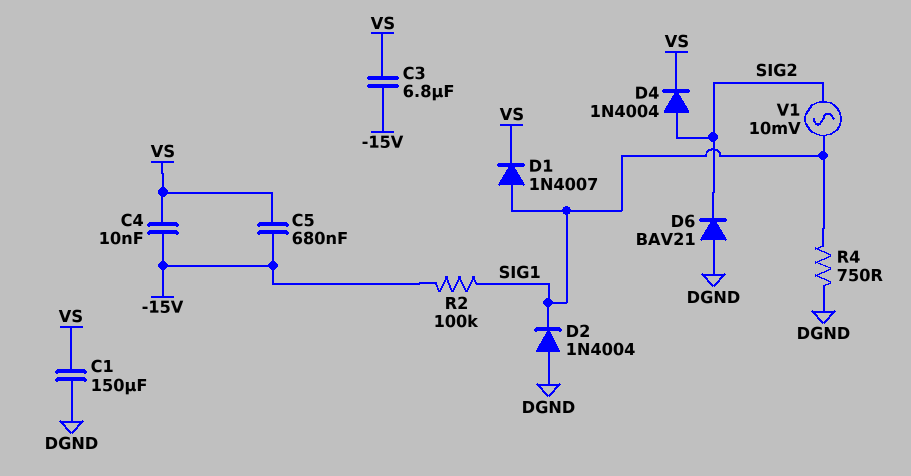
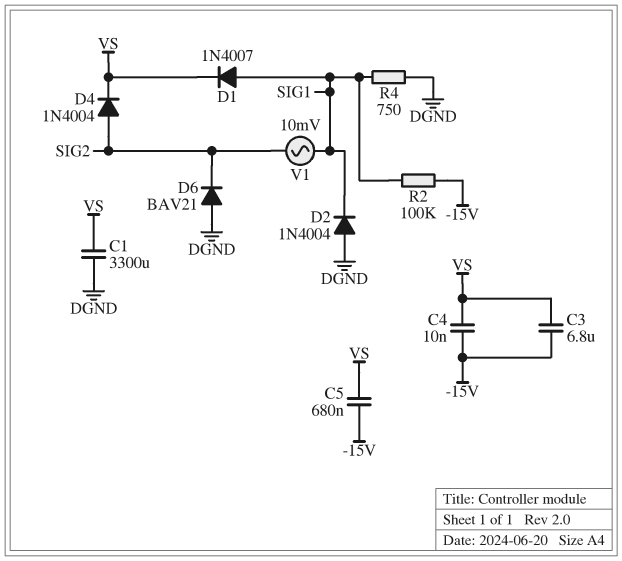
C1: 150uF (DGND, VS) -> 3300uF (DGND, VS)

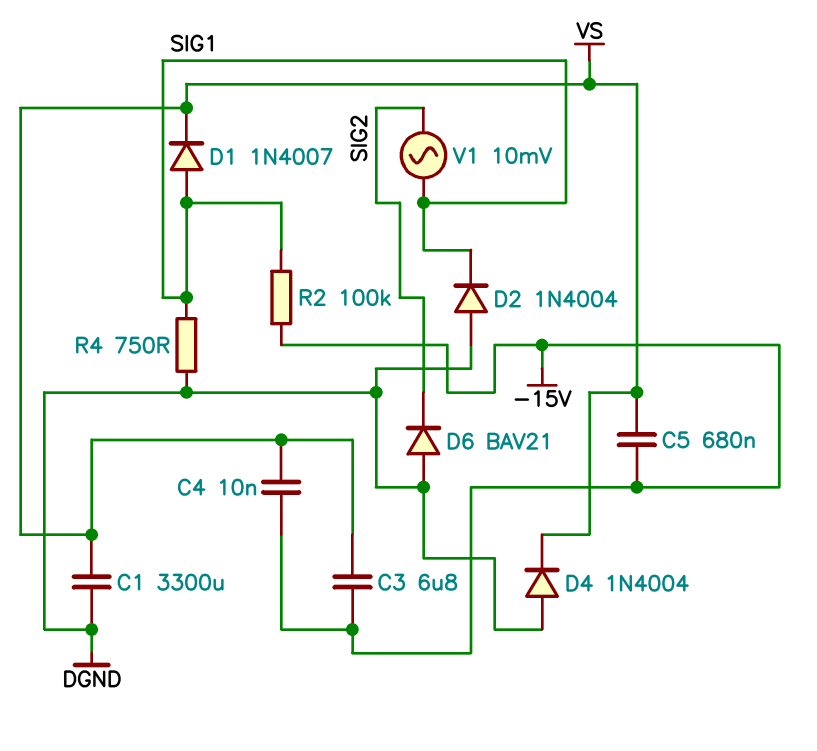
D4: diode 1N4004 (A SIG2, K VS) -> diode 1N4004 (A DGND, K VS)

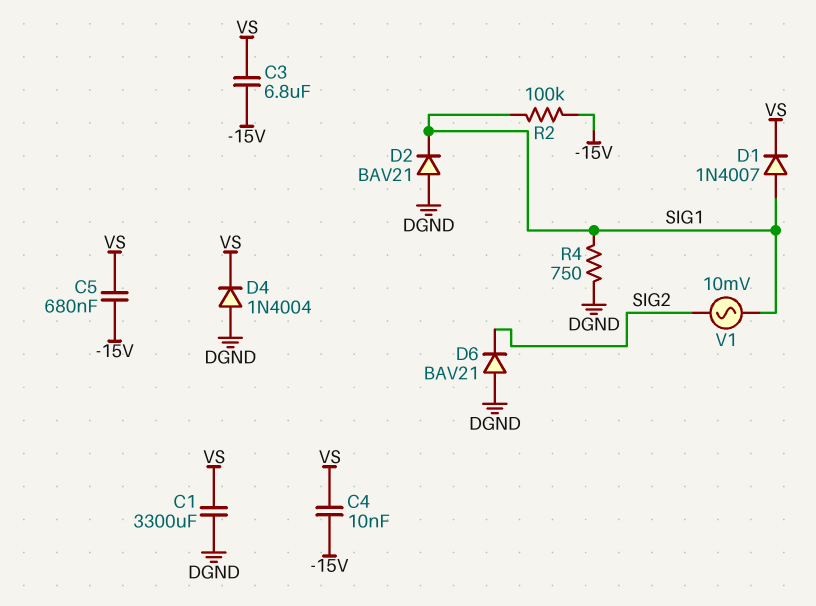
D2: diode 1N4004 (A DGND, K SIG1) -> diode BAV21 (A DGND, K SIG1)

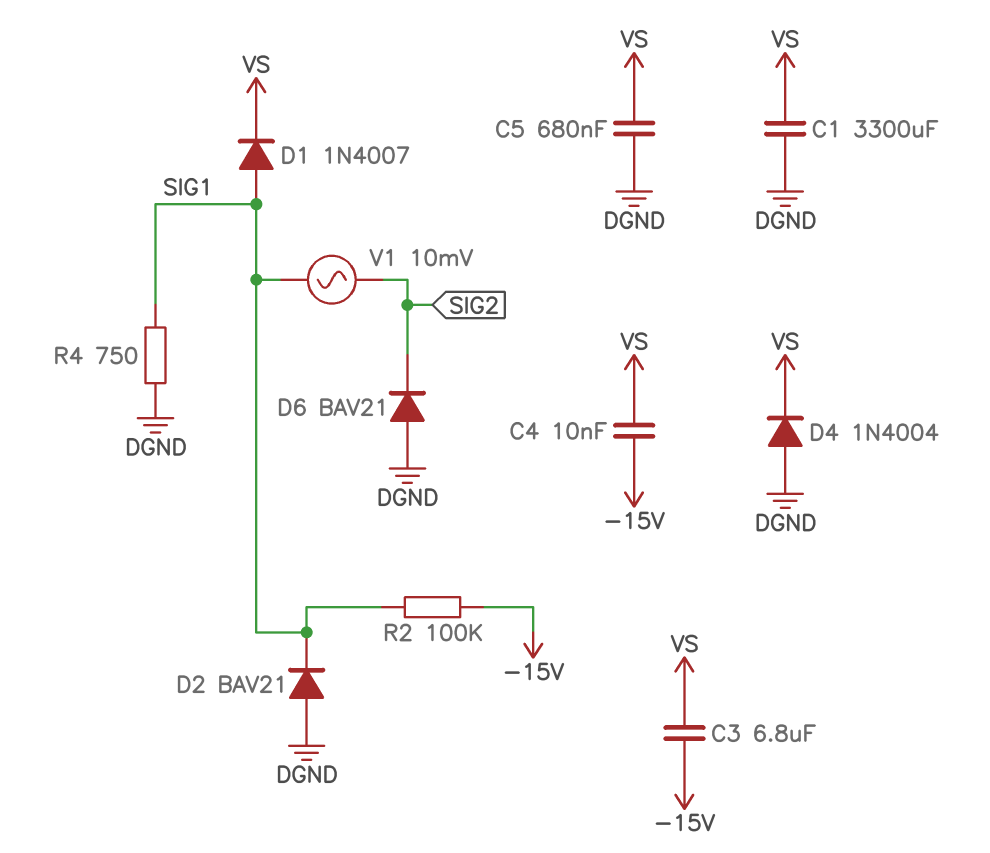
C5: 680nF (-15V, VS) -> 680nF (DGND, VS)

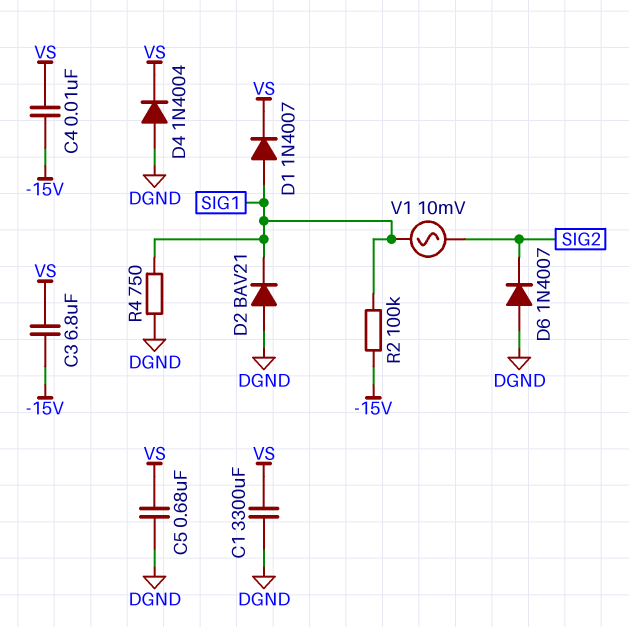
D6: diode BAV21 (A DGND, K SIG2) -> diode 1N4007 (A DGND, K SIG2)

